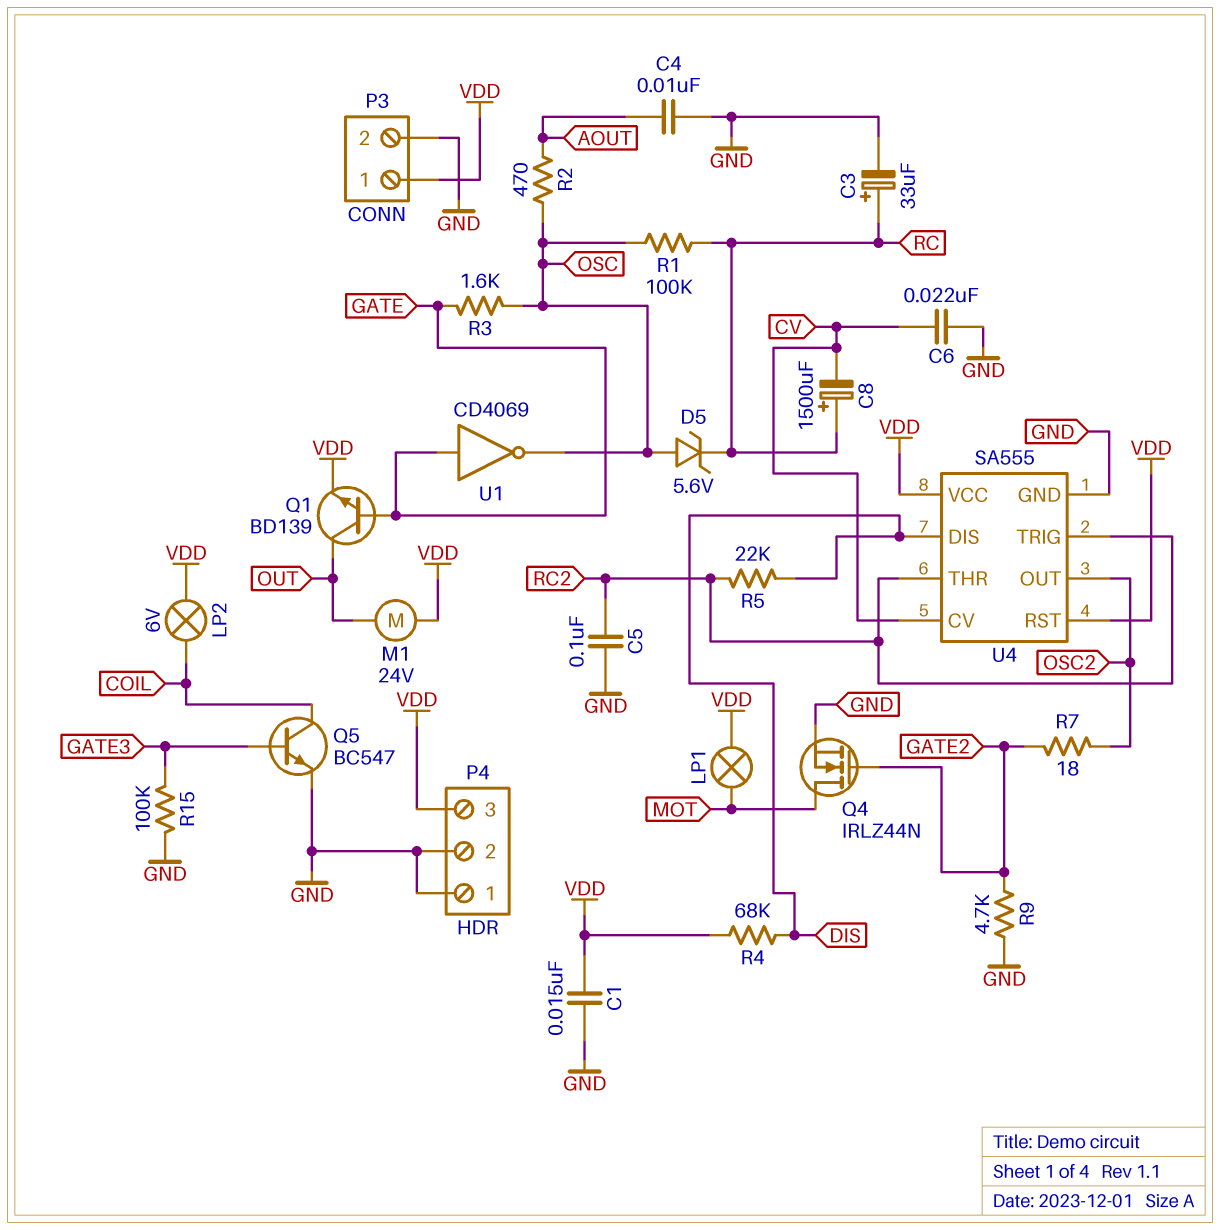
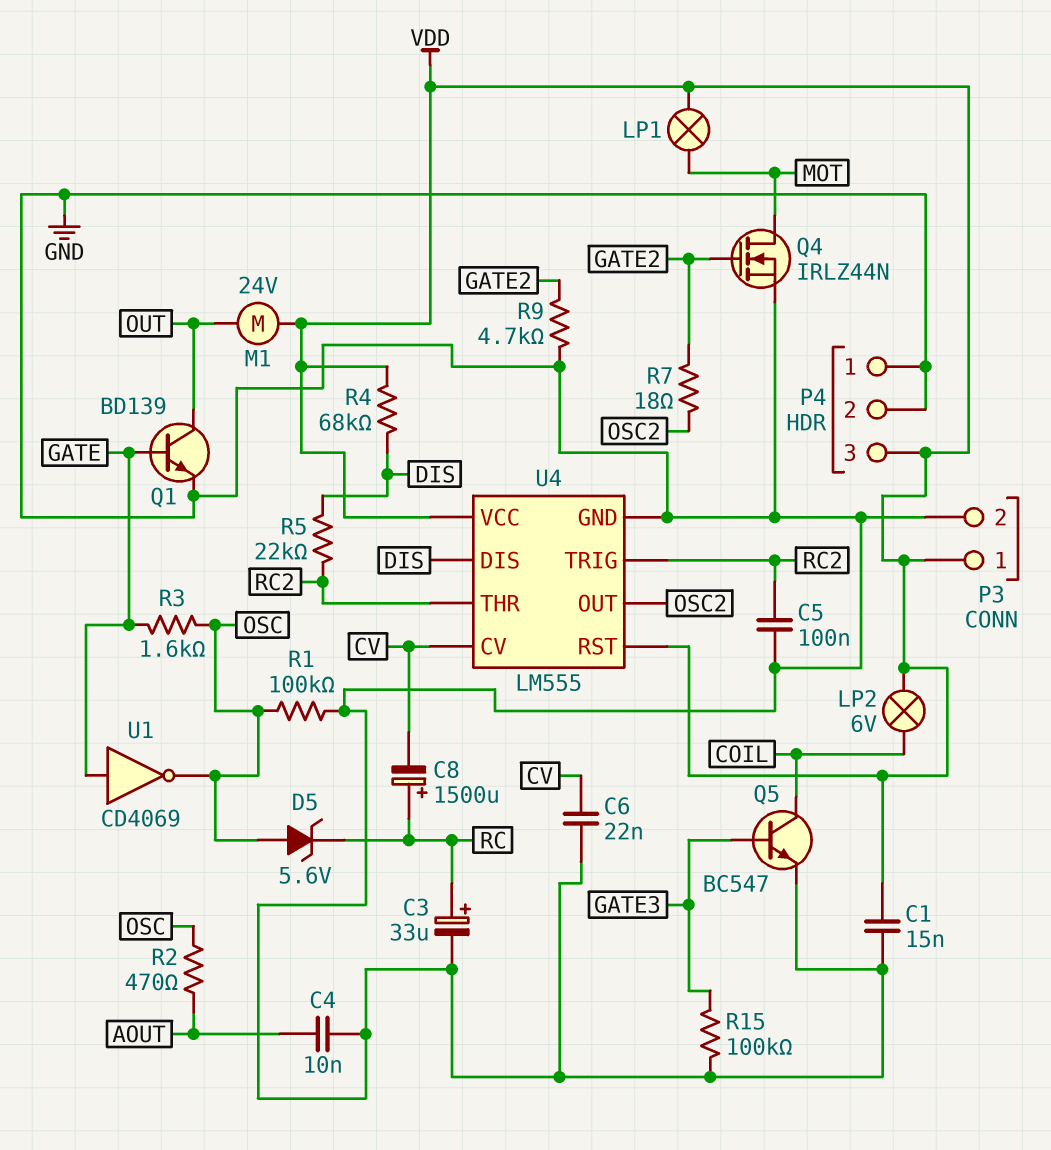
Q1: NPN BD139 (B GATE, C OUT, E VDD) -> NPN BD139 (B GATE, C OUT, E GND)
R1: 100k (OSC, RC) -> 100k (GND, OSC)
U4: SA555 -> LM555

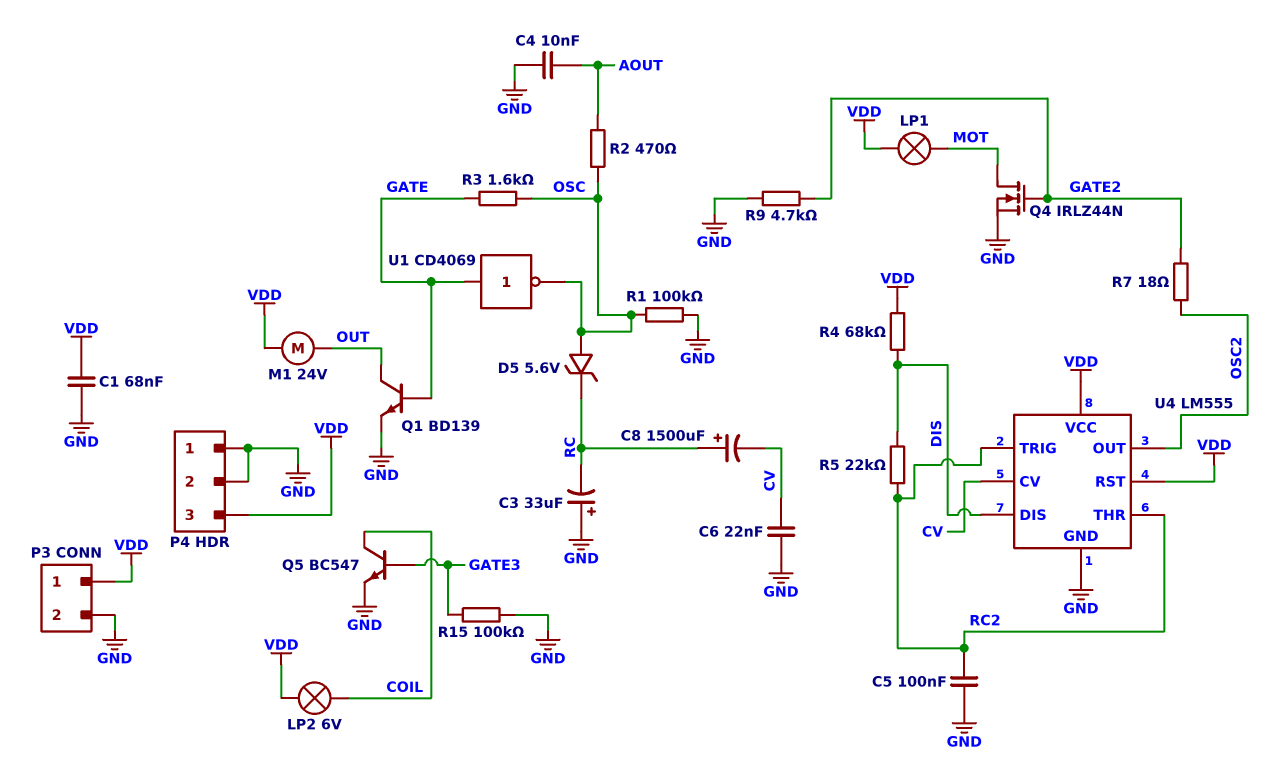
C1: 15nF (GND, VDD) -> 68nF (GND, VDD)
C3: 33uF (plus RC, minus GND) -> 33uF (plus GND, minus RC)

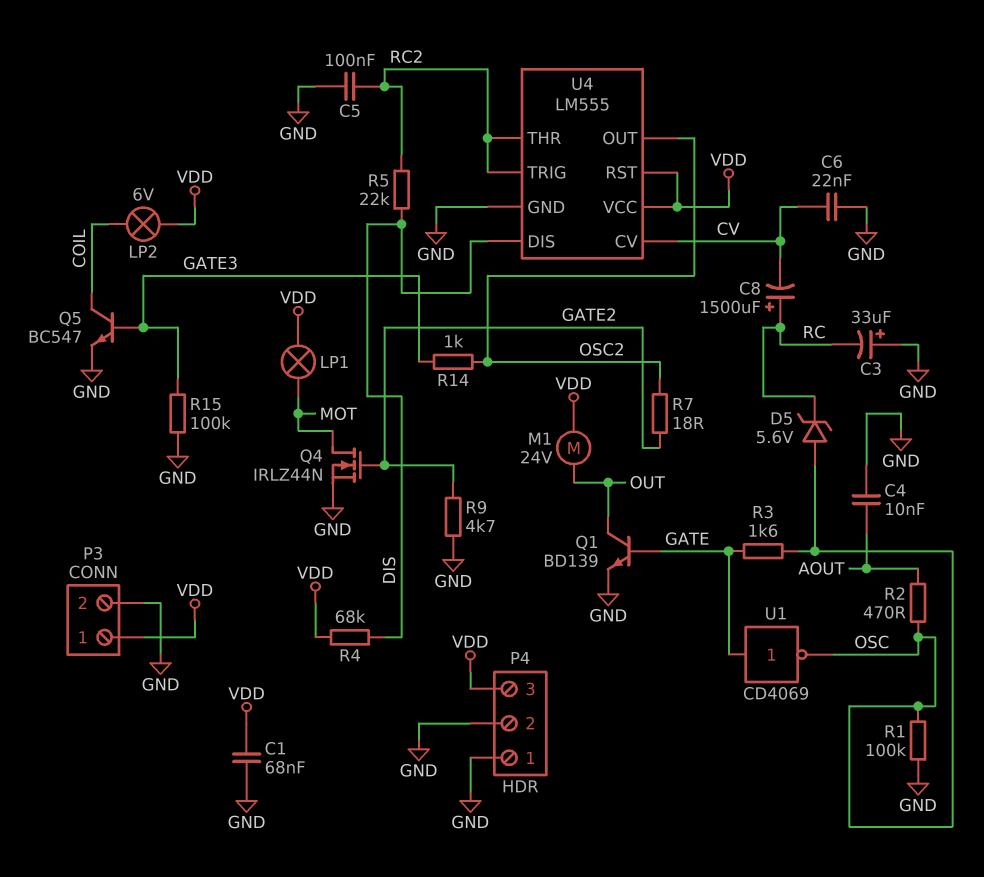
R14: none -> 1k (GATE3, OSC2)

